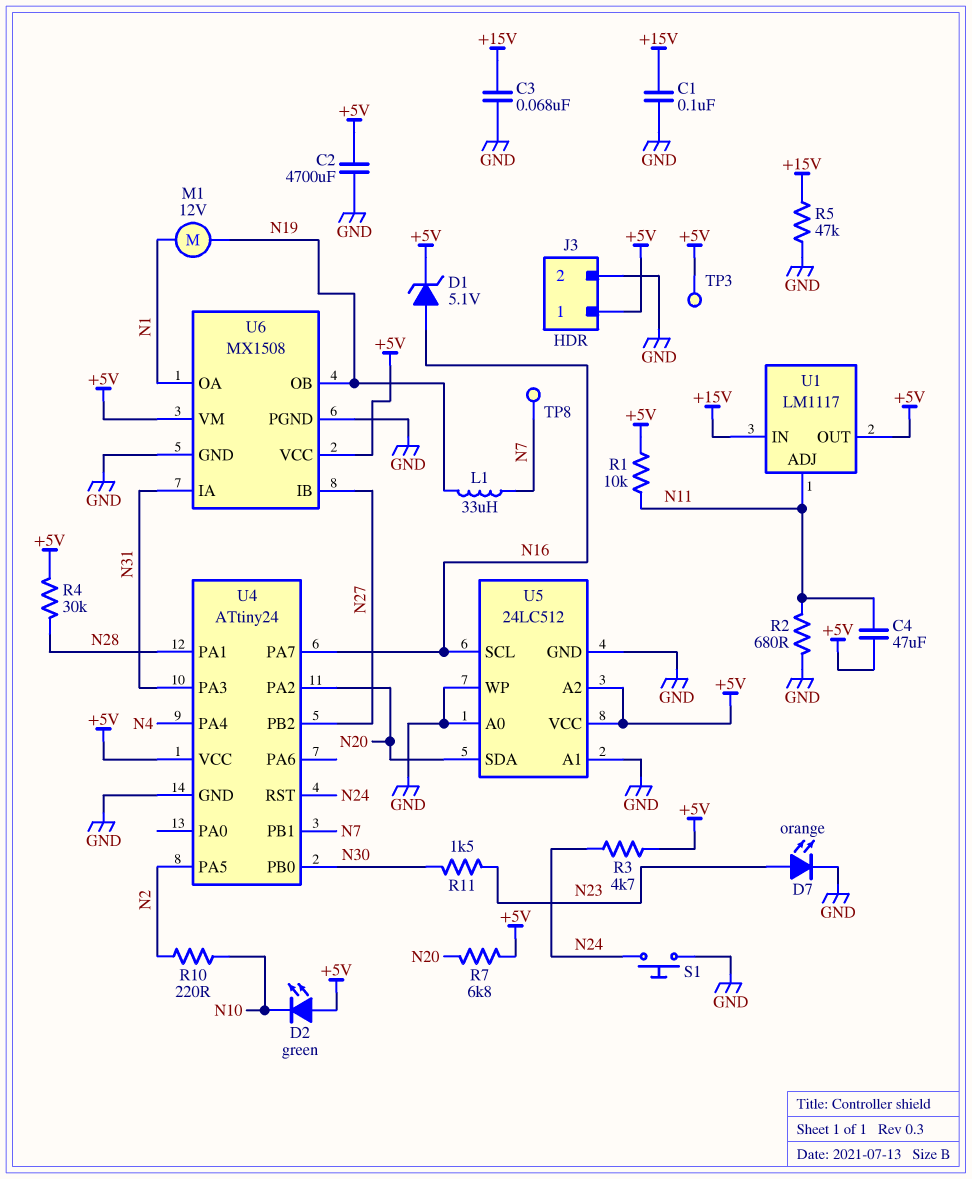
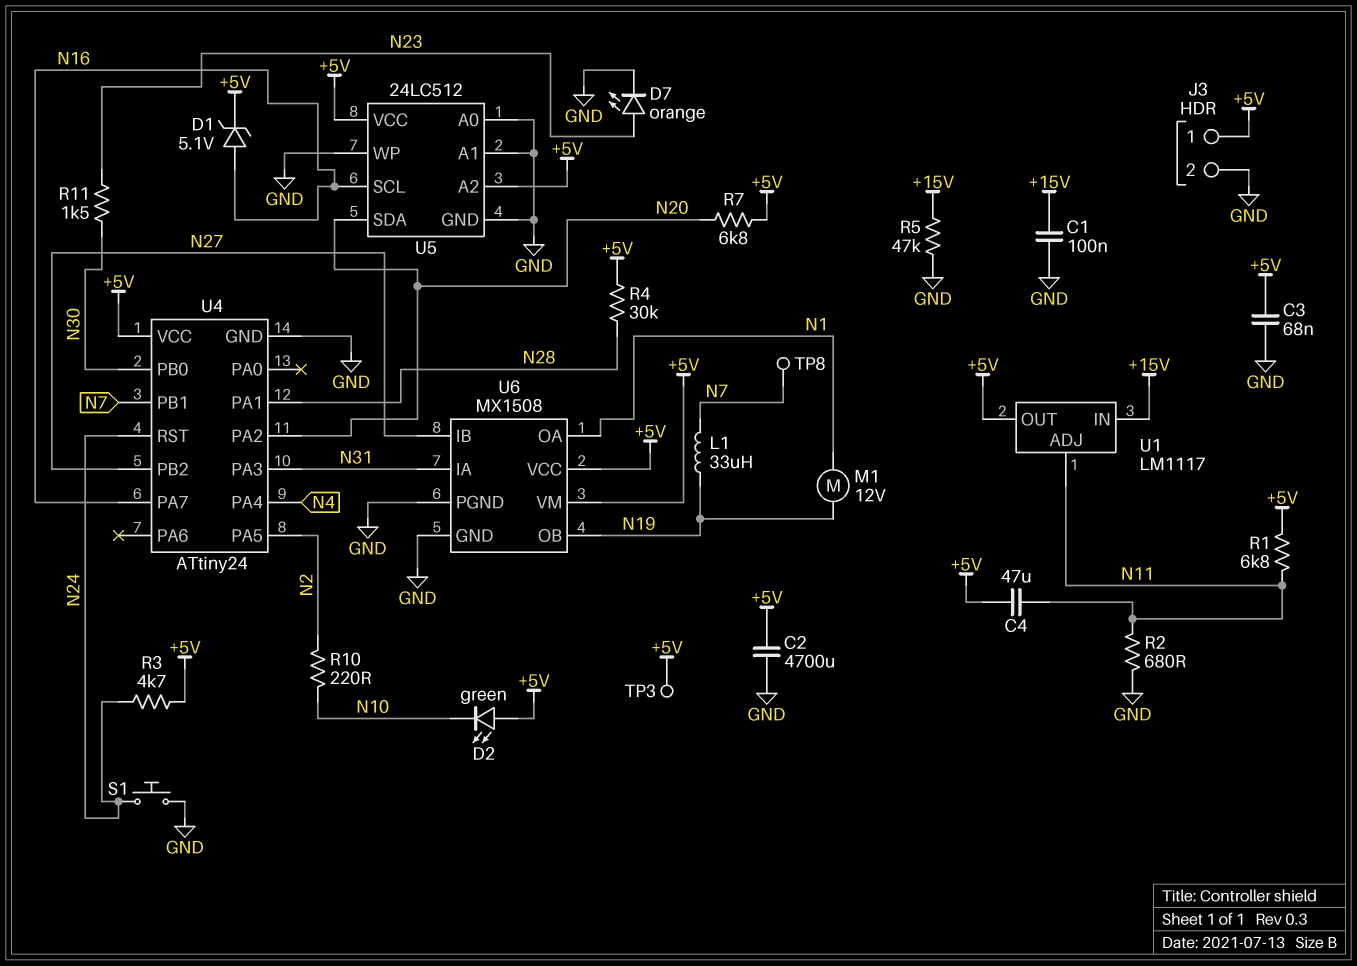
C3: 68nF (+15V, GND) -> 68nF (+5V, GND)
R1: 10k (+5V, N11) -> 6.8k (+5V, N11)

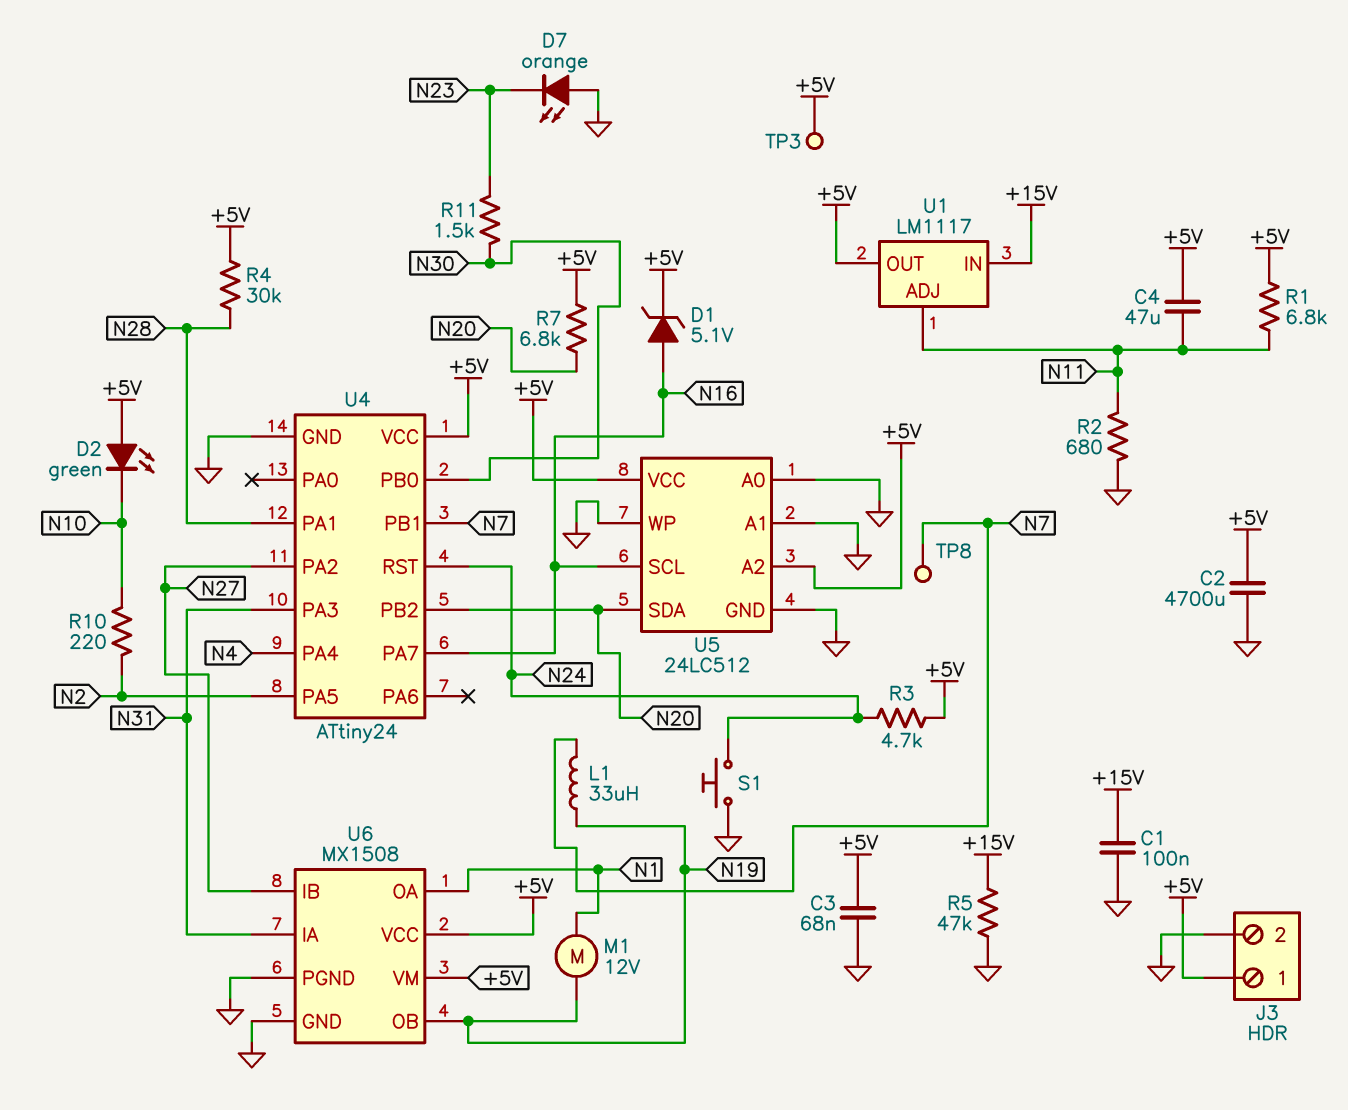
D7: LED orange (A N23, K GND) -> LED orange (A GND, K N23)
U4 pin PA2: N20 -> N27
U4 pin PB2: N27 -> N20

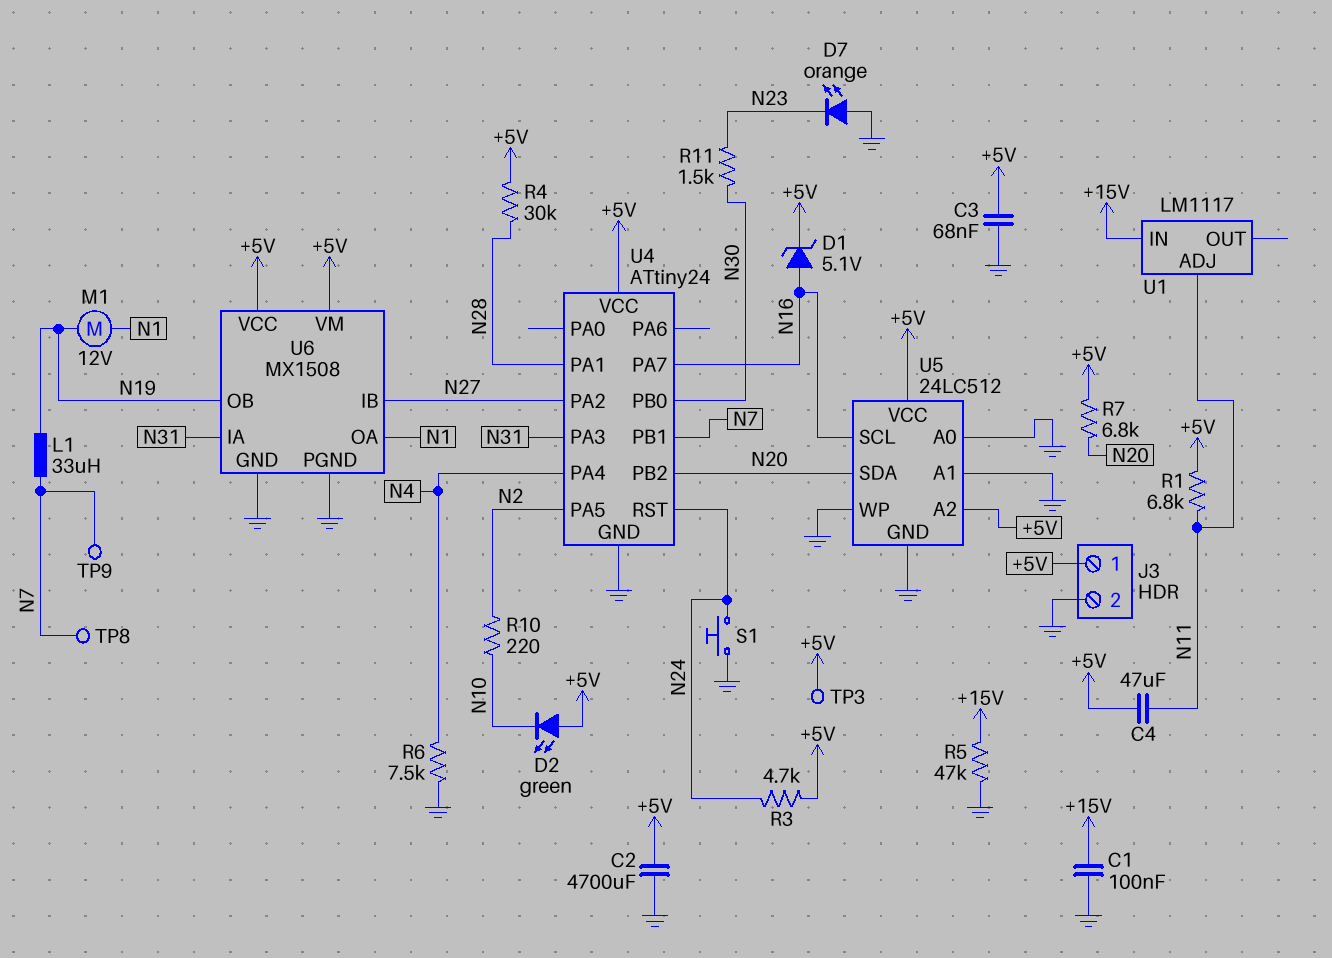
R2: 680 (GND, N11) -> none
R6: none -> 7.5k (GND, N4)
TP9: none -> test point (N7)
U1 pin OUT: +5V -> none

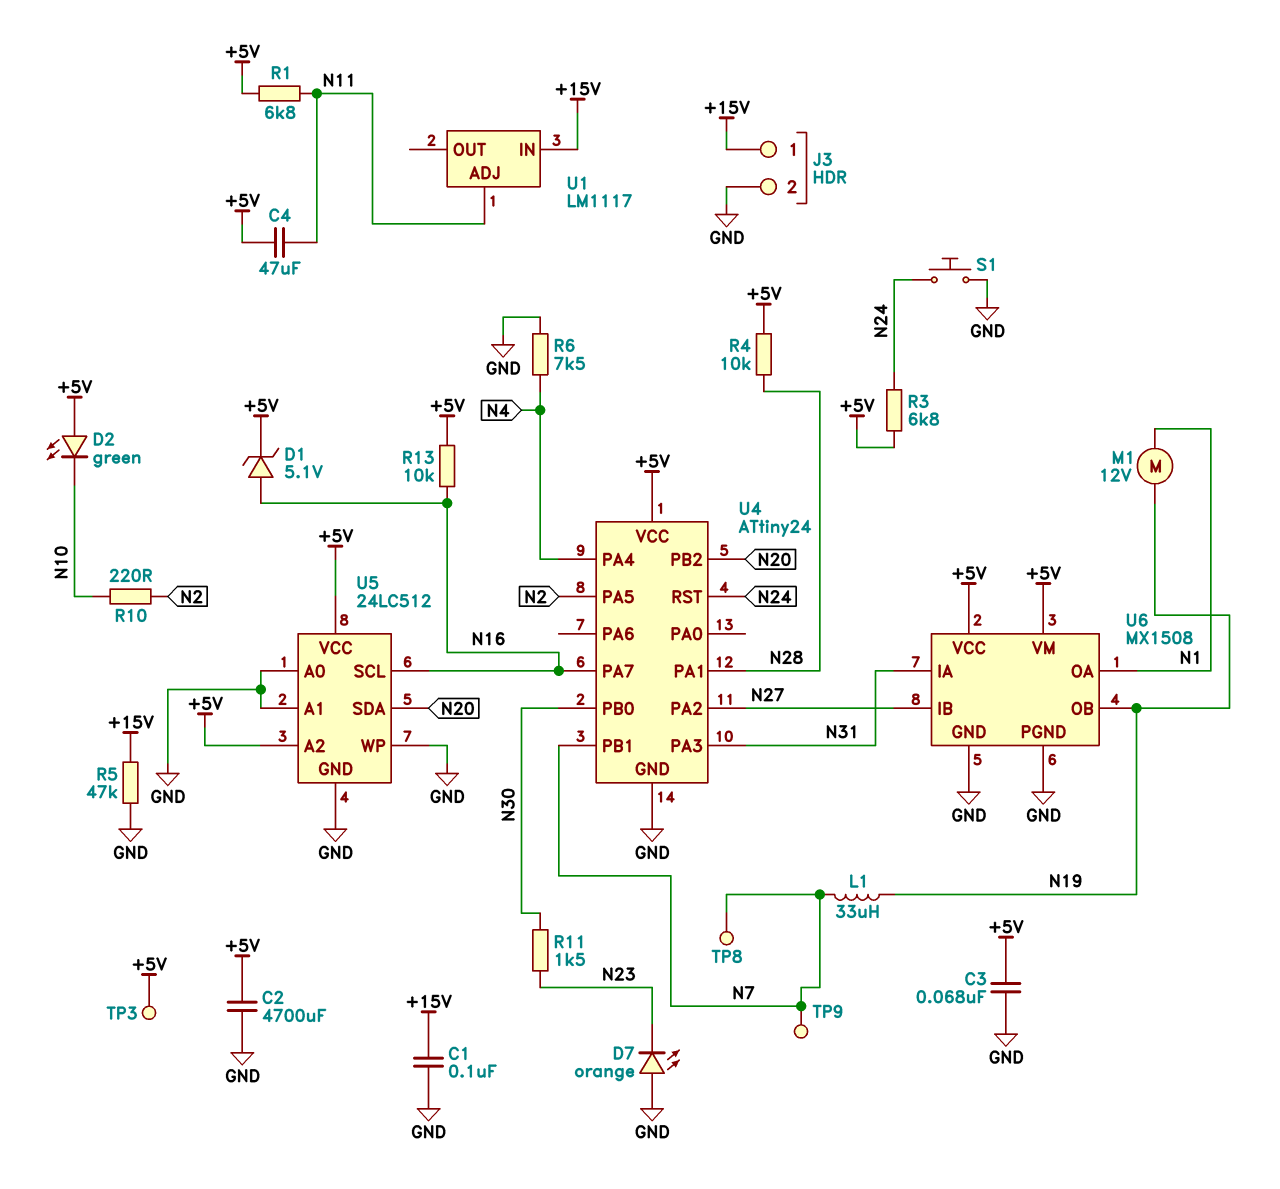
J3 pin 1: +5V -> +15V
R3: 4.7k (+5V, N24) -> 6.8k (+5V, N24)
R4: 30k (+5V, N28) -> 10k (+5V, N28)
R7: 6.8k (+5V, N20) -> none
R13: none -> 10k (+5V, N16)

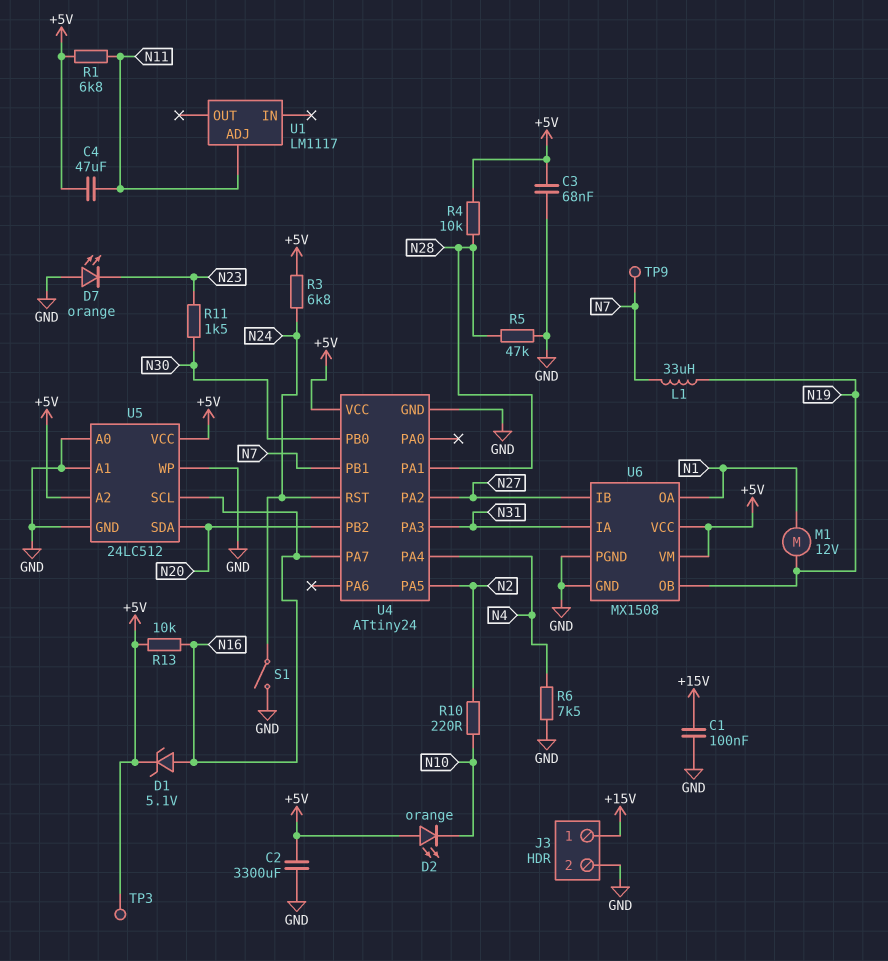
C2: 4700uF (+5V, GND) -> 3300uF (+5V, GND)
D2: LED green (A +5V, K N10) -> LED orange (A +5V, K N10)
R5: 47k (+15V, GND) -> 47k (GND, N28)
S1: button (GND, N24) -> switch (GND, N24)
TP8: test point (N7) -> none
U1 pin IN: +15V -> none

